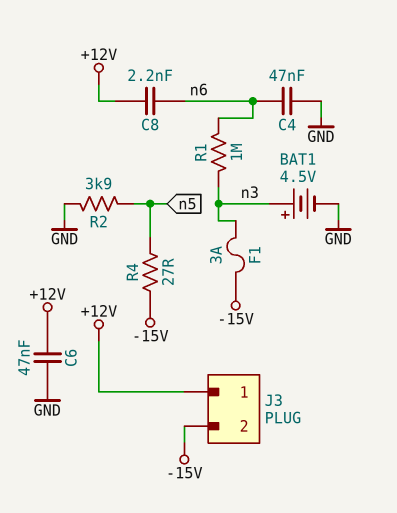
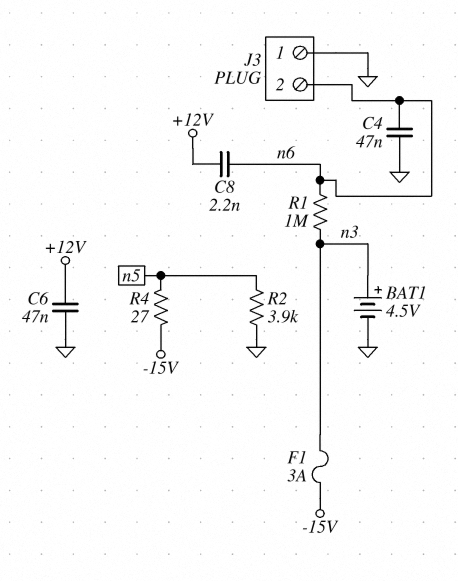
J3 pin 1: +12V -> GND
J3 pin 2: -15V -> n6

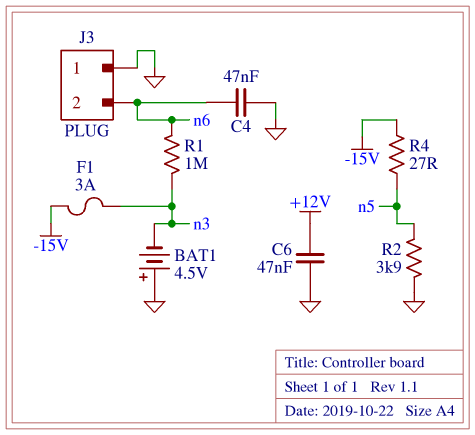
BAT1: 4.5V (plus n3, minus GND) -> 4.5V (plus GND, minus n3)
C8: 2.2nF (+12V, n6) -> none

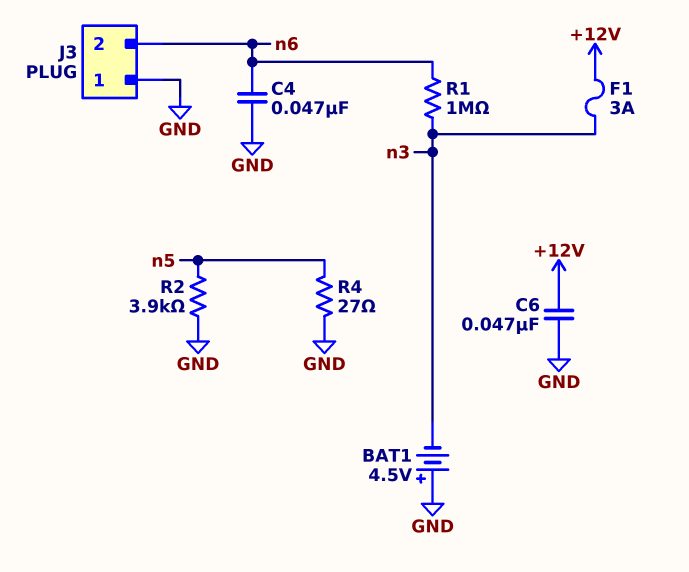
F1: 3A (-15V, n3) -> 3A (+12V, n3)
R4: 27 (-15V, n5) -> 27 (GND, n5)

